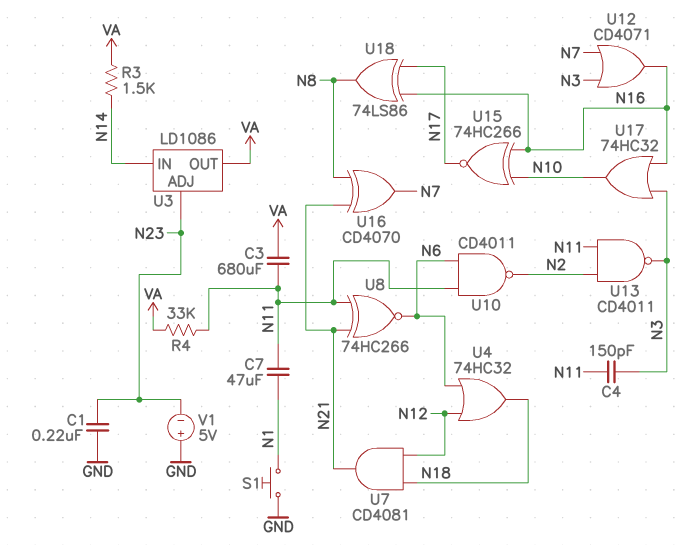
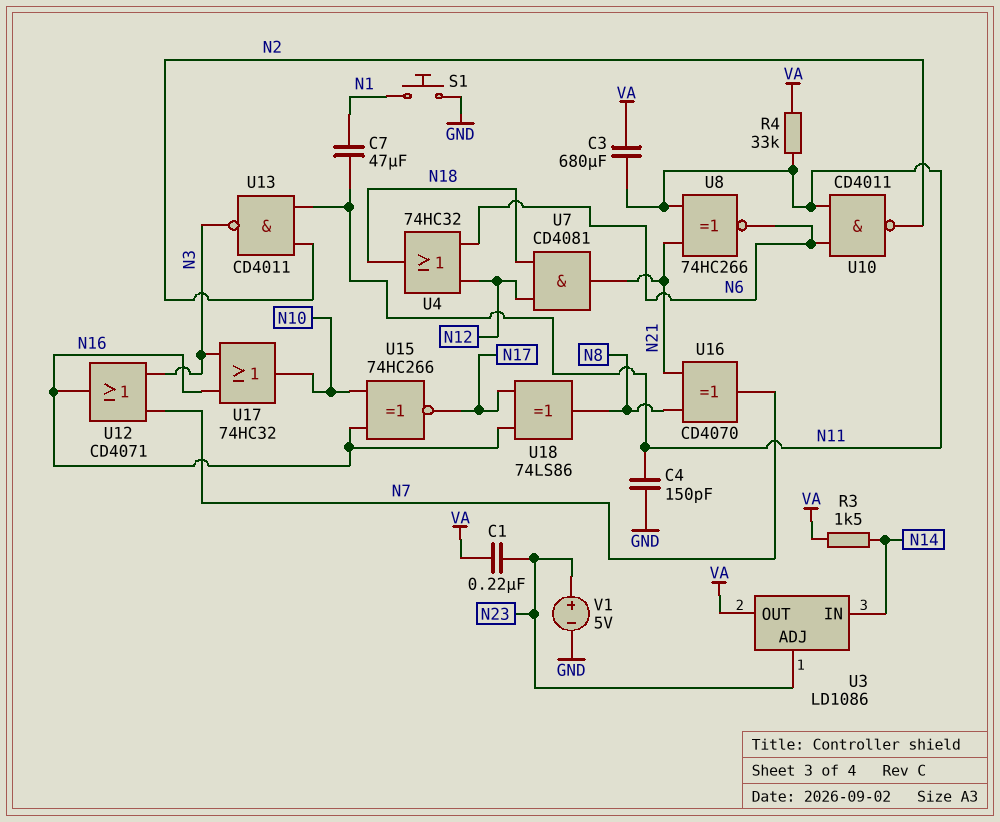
C1: 220nF (GND, N23) -> 220nF (N23, VA)
C4: 150pF (N3, N11) -> 150pF (GND, N11)
V1: 5V (plus GND, minus N23) -> 5V (plus N23, minus GND)

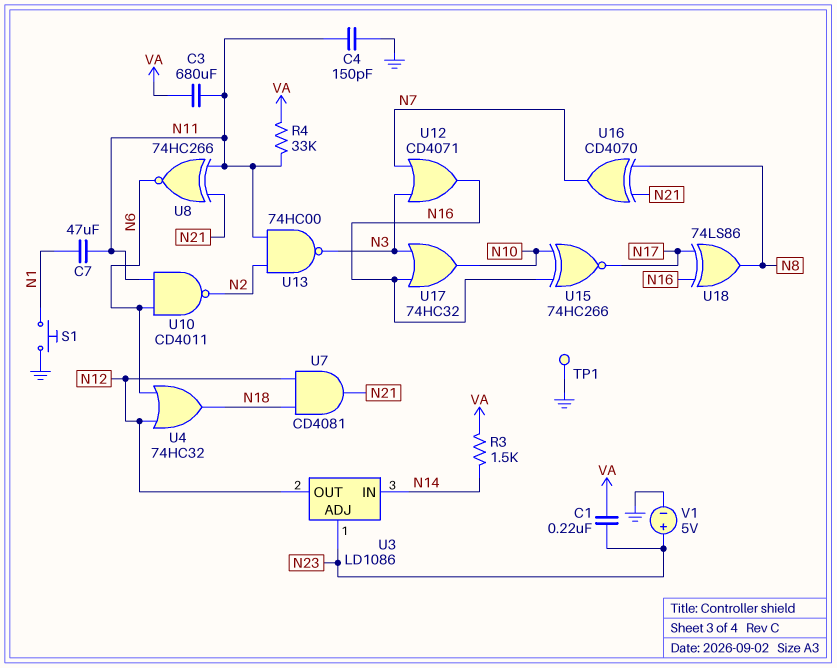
TP1: none -> test point (GND)
U3 pin OUT: VA -> N12
U13: NAND CD4011 (in N2, in N11, out N3) -> NAND 74HC00 (in N2, in N11, out N3)

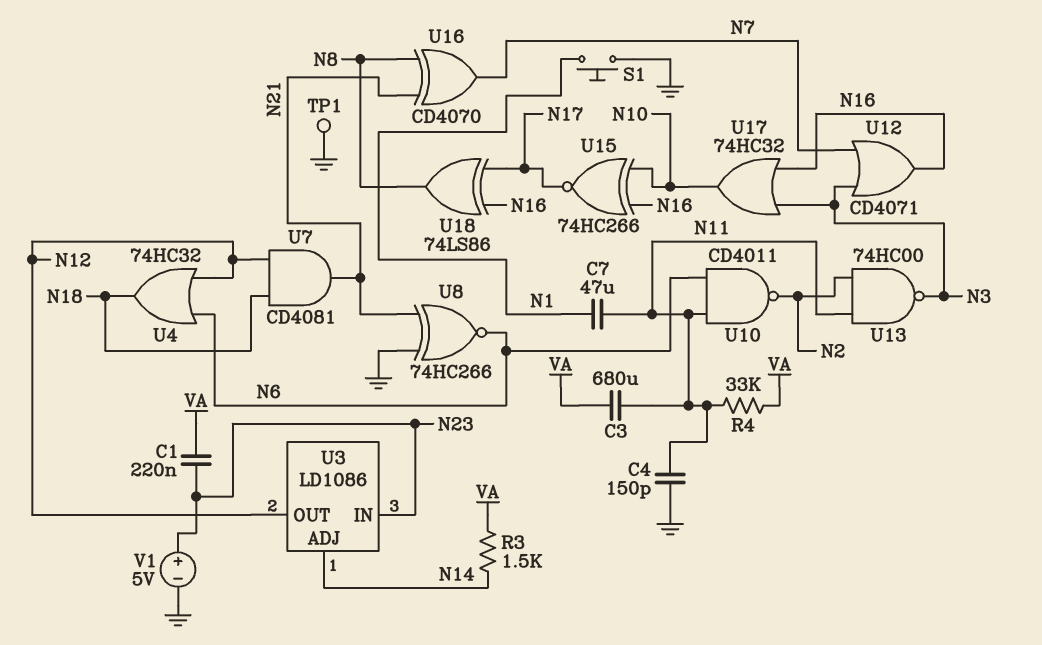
U3 pin ADJ: N23 -> N14
U3 pin IN: N14 -> N23
U8: XNOR 74HC266 (in N11, in N21, out N6) -> XNOR 74HC266 (in GND, in N21, out N6)

